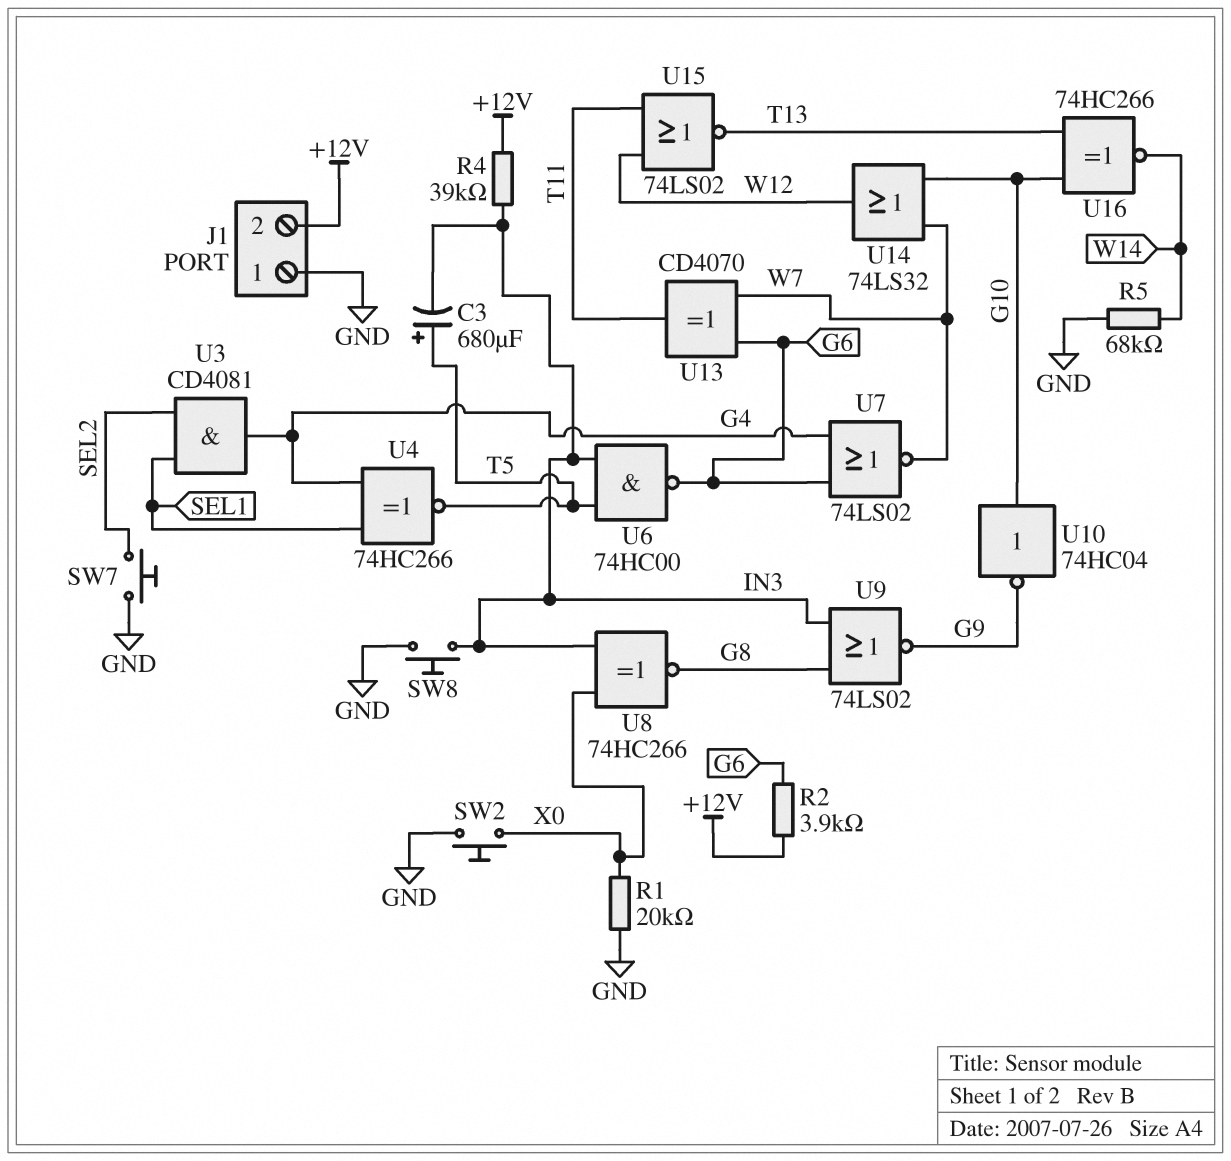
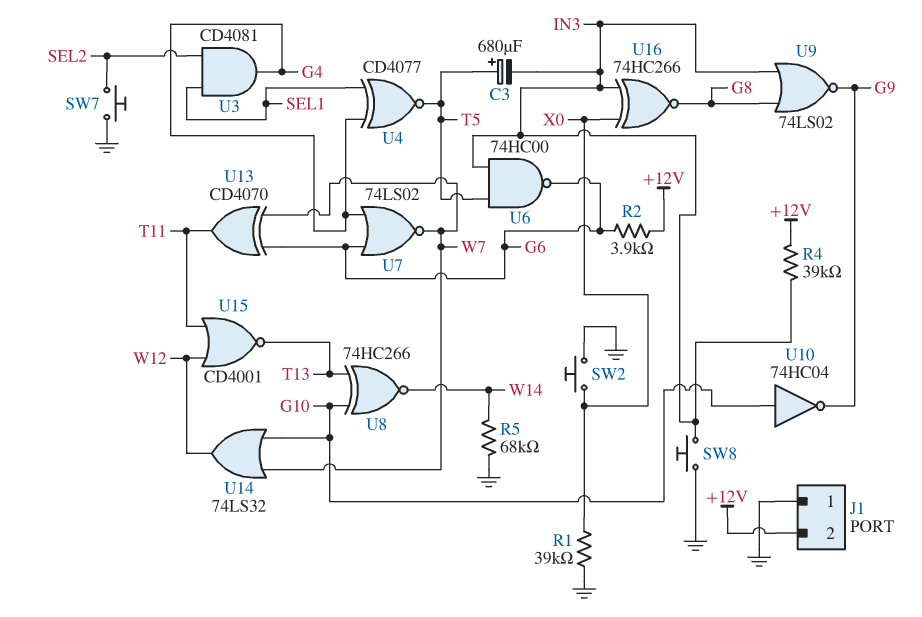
R1: 20k (GND, X0) -> 39k (GND, X0)
U4: XNOR 74HC266 (in G4, in SEL1, out T5) -> XNOR CD4077 (in G4, in SEL1, out T5)
U8: XNOR 74HC266 (in IN3, in X0, out G8) -> XNOR 74HC266 (in G10, in T13, out W14)
U15: NOR 74LS02 (in T11, in W12, out T13) -> NOR CD4001 (in T11, in W12, out T13)
U16: XNOR 74HC266 (in G10, in T13, out W14) -> XNOR 74HC266 (in IN3, in X0, out G8)

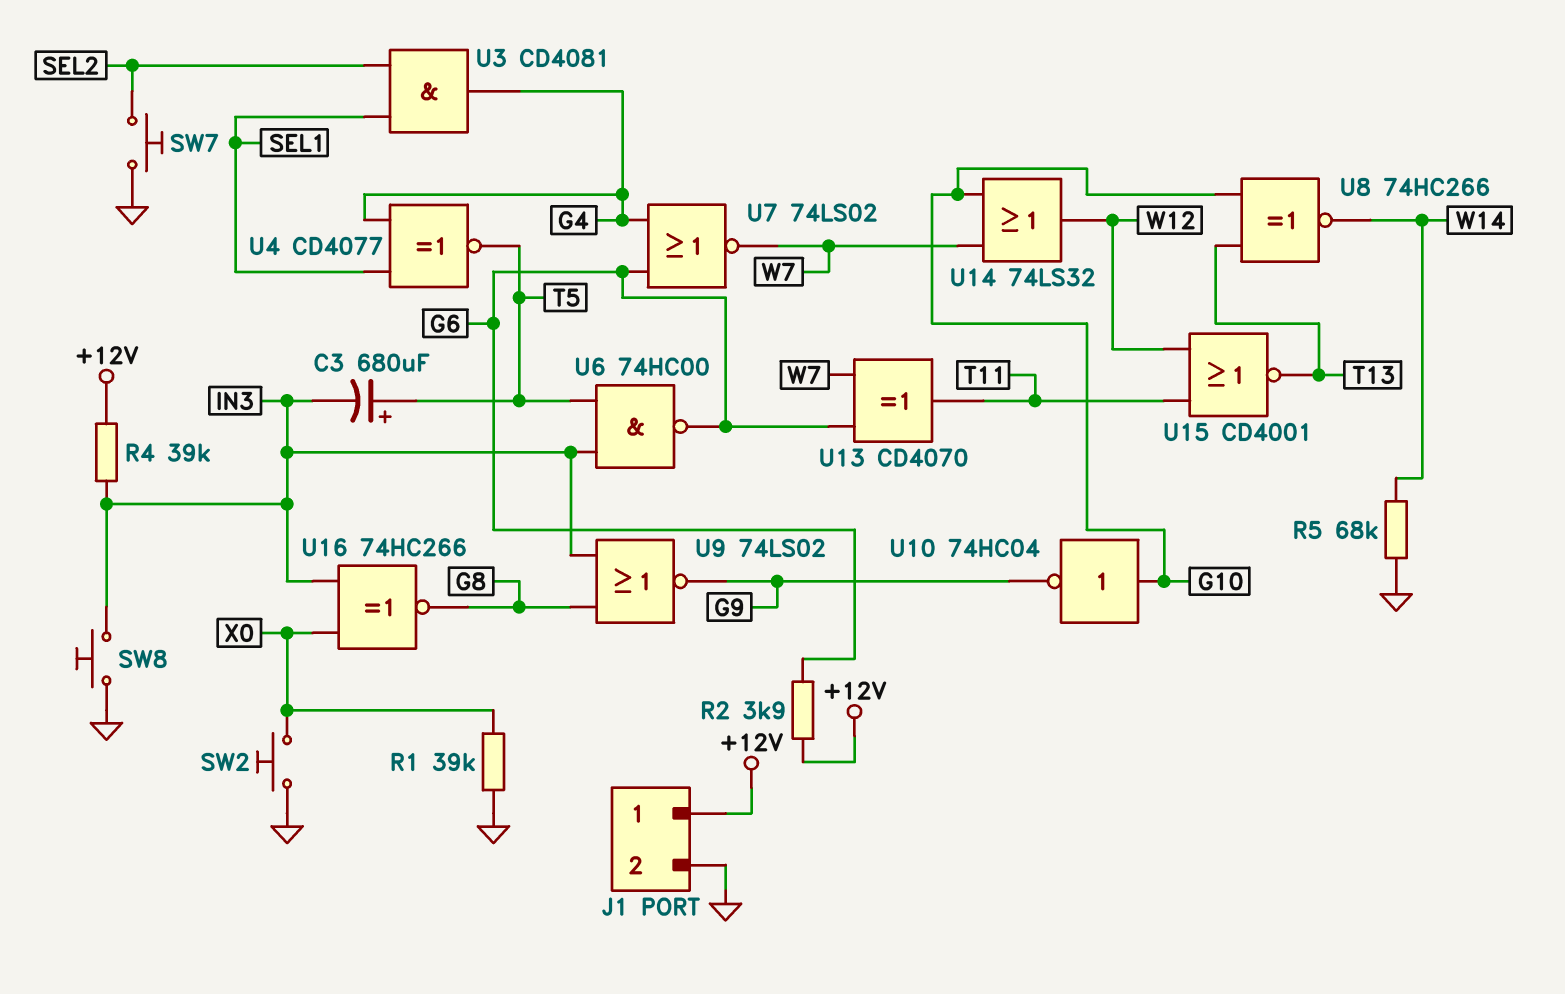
J1 pin 1: GND -> +12V
J1 pin 2: +12V -> GND

